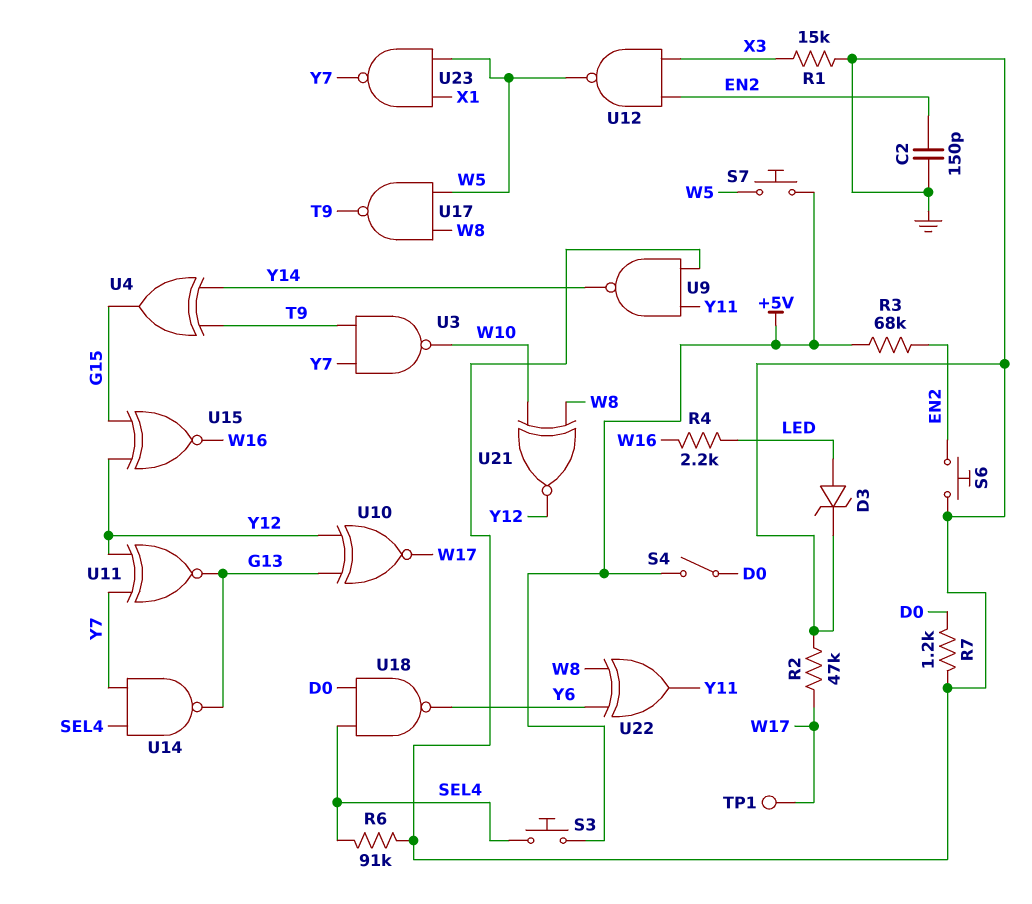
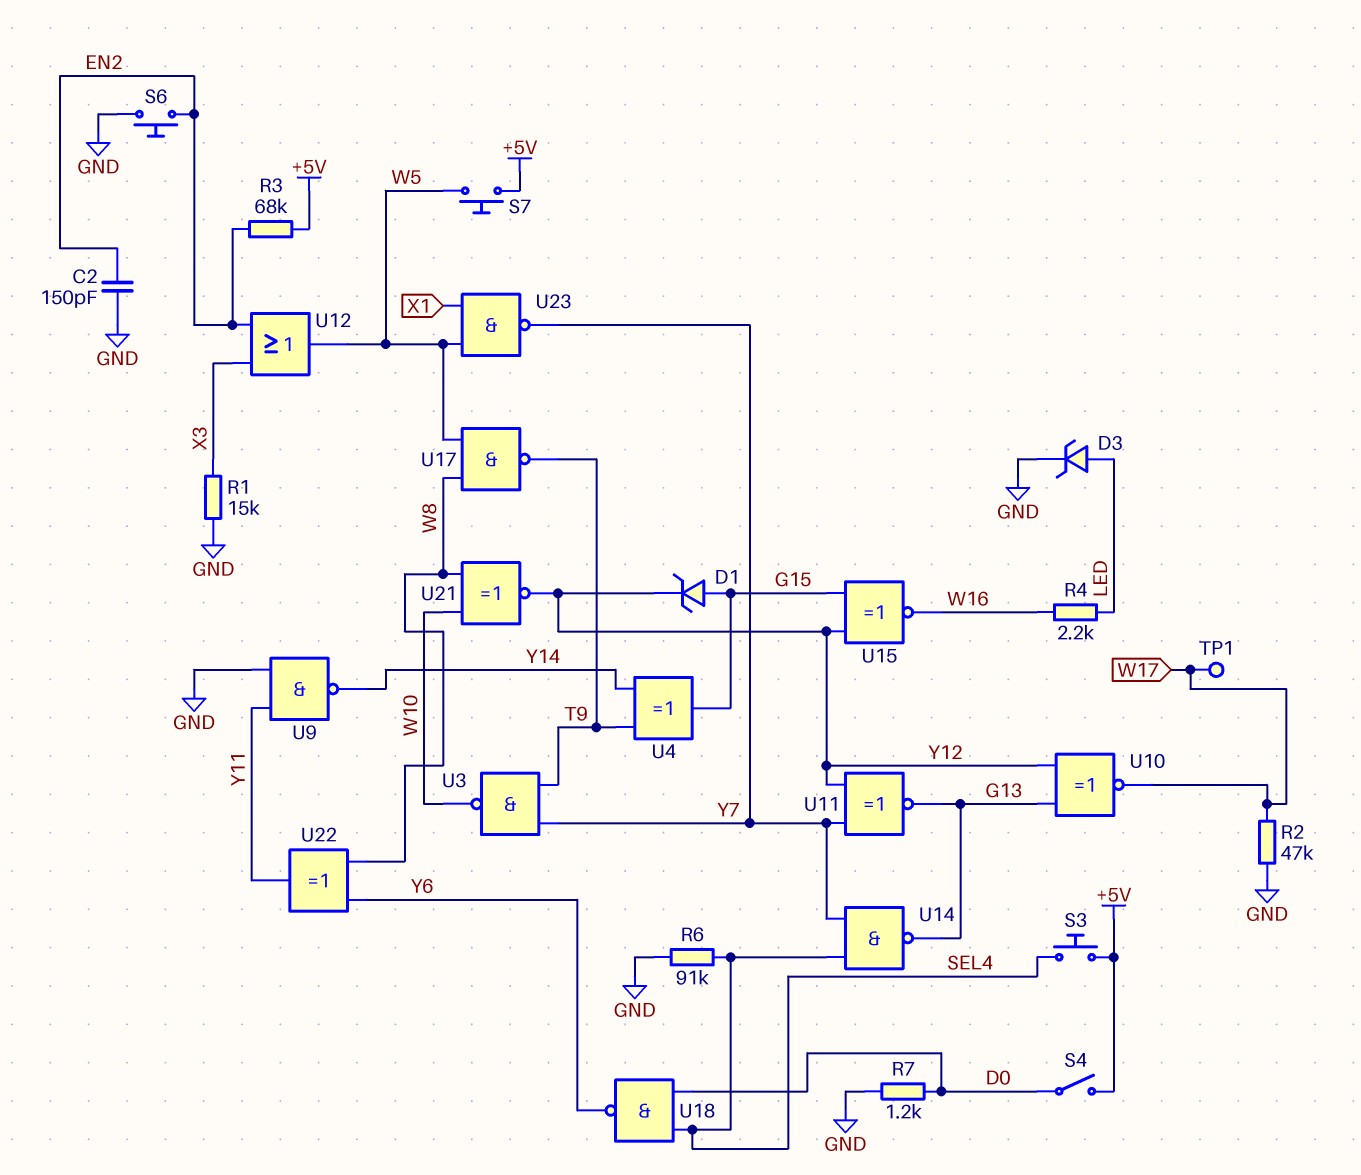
D1: none -> zener (A G15, K Y12)
U12: NAND (in EN2, in X3, out W5) -> OR (in EN2, in X3, out W5)

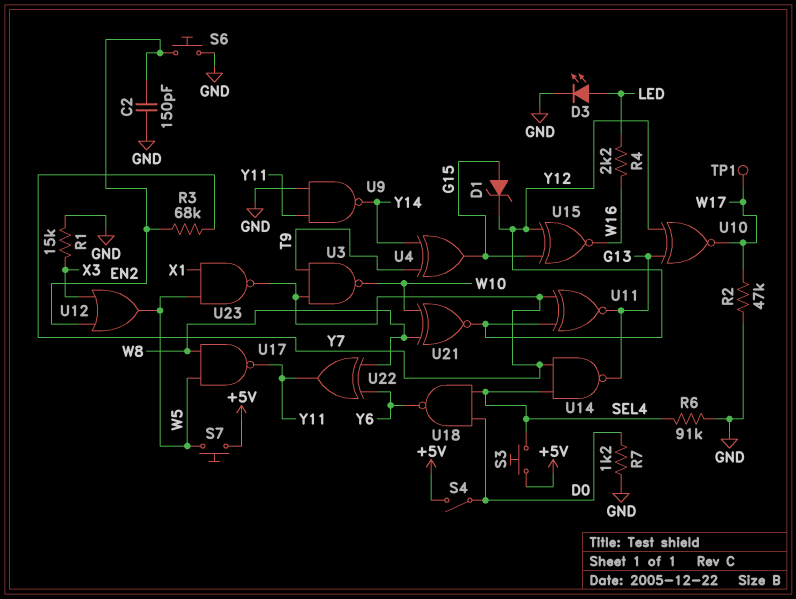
D3: zener (A LED, K GND) -> LED (A LED, K GND)
R3: 68k (+5V, EN2) -> 68k (EN2, Y7)
U17: NAND (in W5, in W8, out T9) -> NAND (in W5, in W8, out Y11)

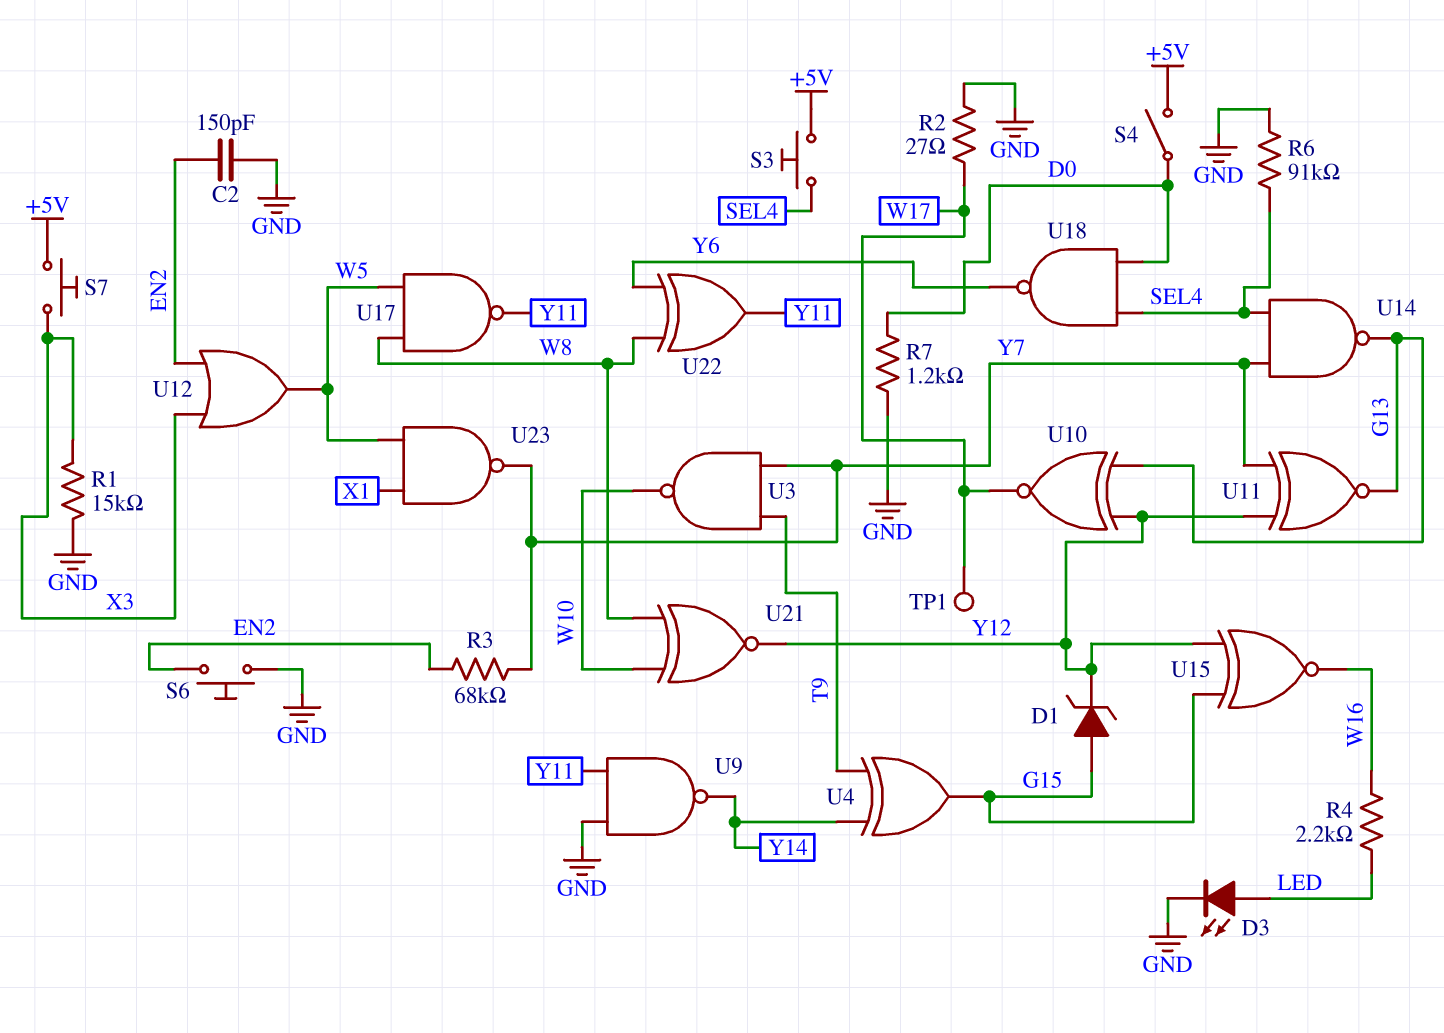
R2: 47k (GND, W17) -> 27 (GND, W17)
S7: button (+5V, W5) -> button (+5V, X3)

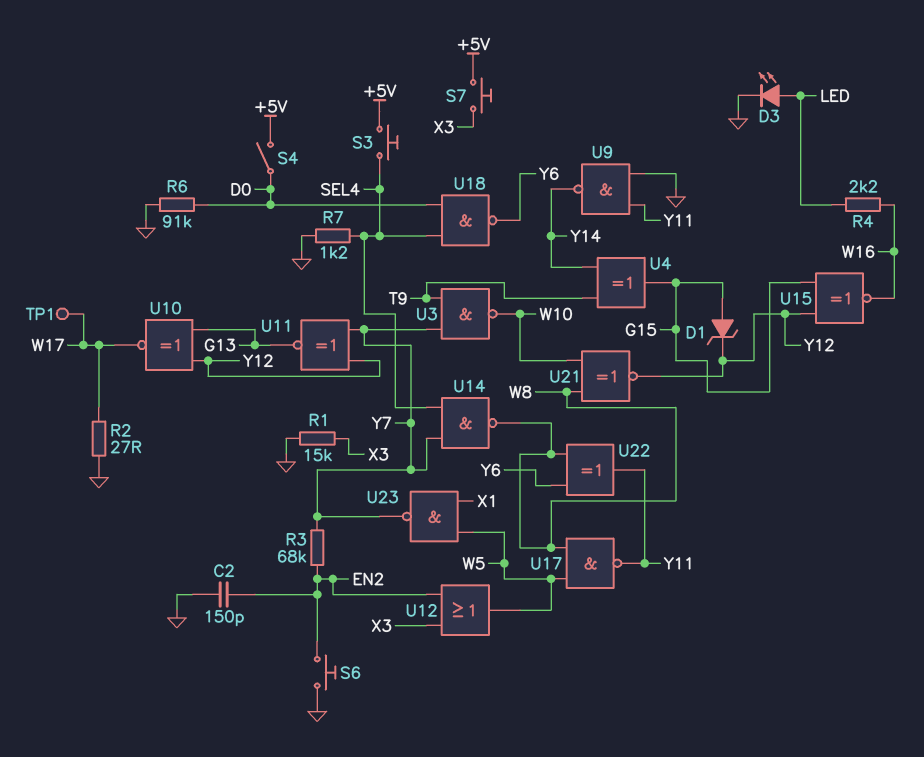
R6: 91k (GND, SEL4) -> 91k (D0, GND)
R7: 1.2k (D0, GND) -> 1.2k (GND, SEL4)
U14: NAND (in SEL4, in Y7, out G13) -> NAND (in SEL4, in Y7, out W8)

